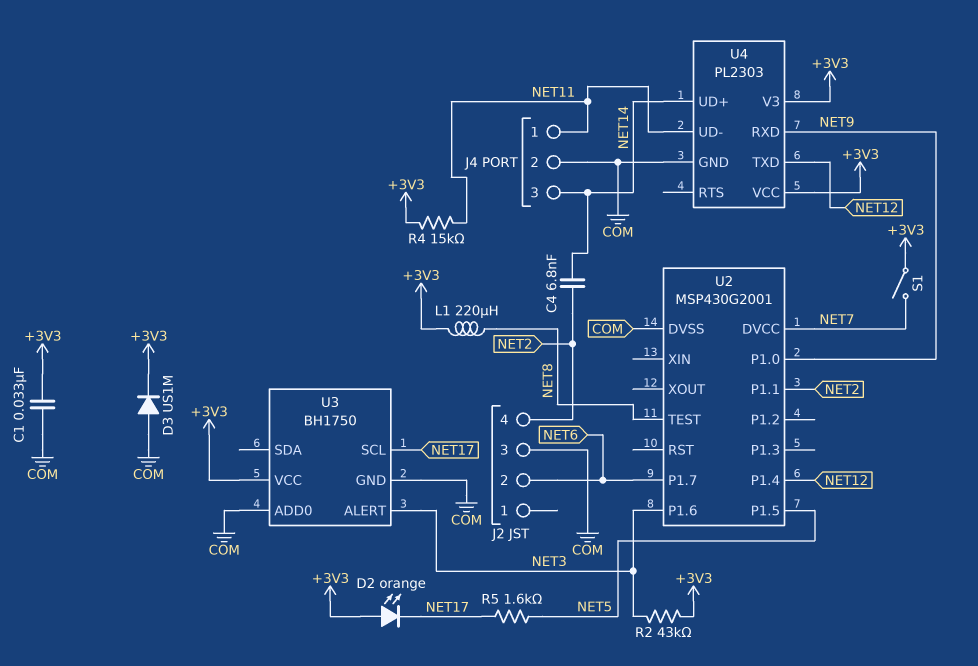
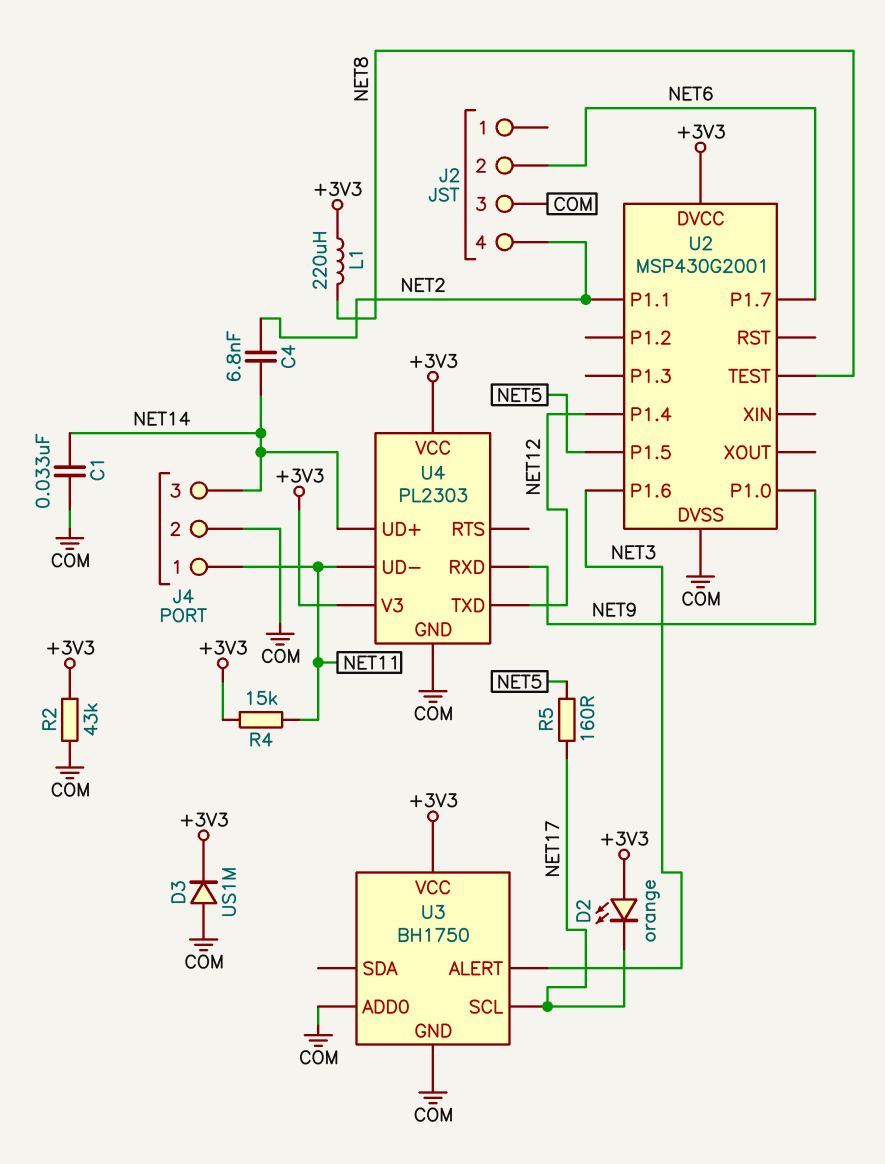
C1: 33nF (+3V3, COM) -> 33nF (COM, NET14)
R2: 43k (+3V3, NET3) -> 43k (+3V3, COM)
R5: 1.6k (NET5, NET17) -> 160 (NET5, NET17)
S1: switch (+3V3, NET7) -> none
U2 pin DVCC: NET7 -> +3V3

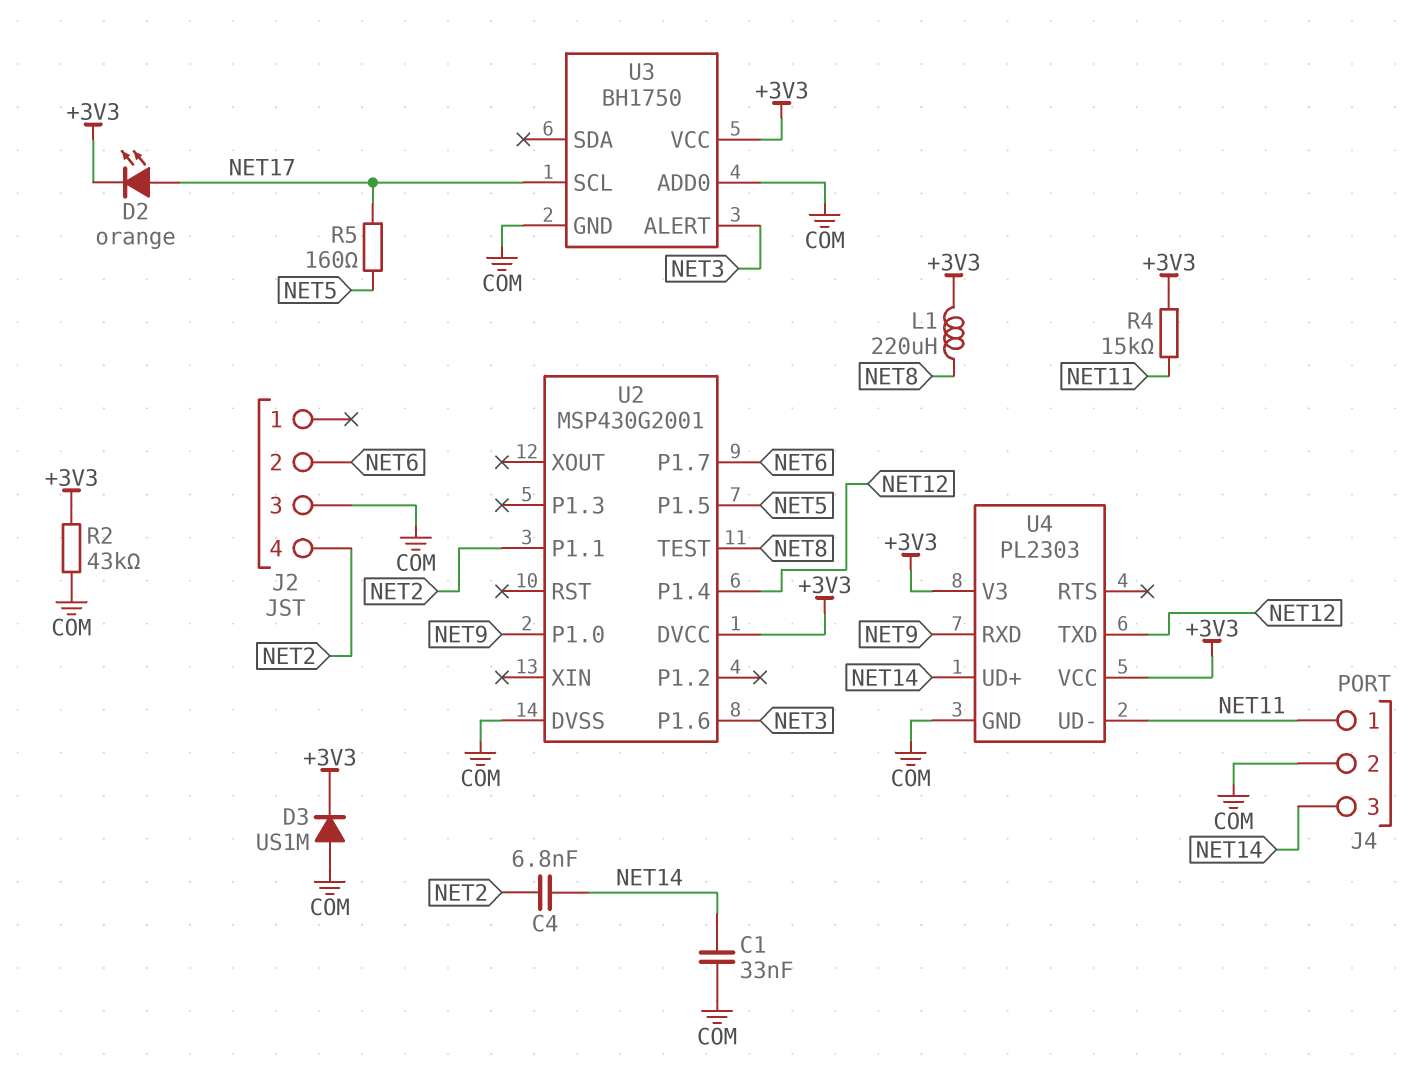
D2: LED orange (A +3V3, K NET17) -> LED orange (A NET17, K +3V3)

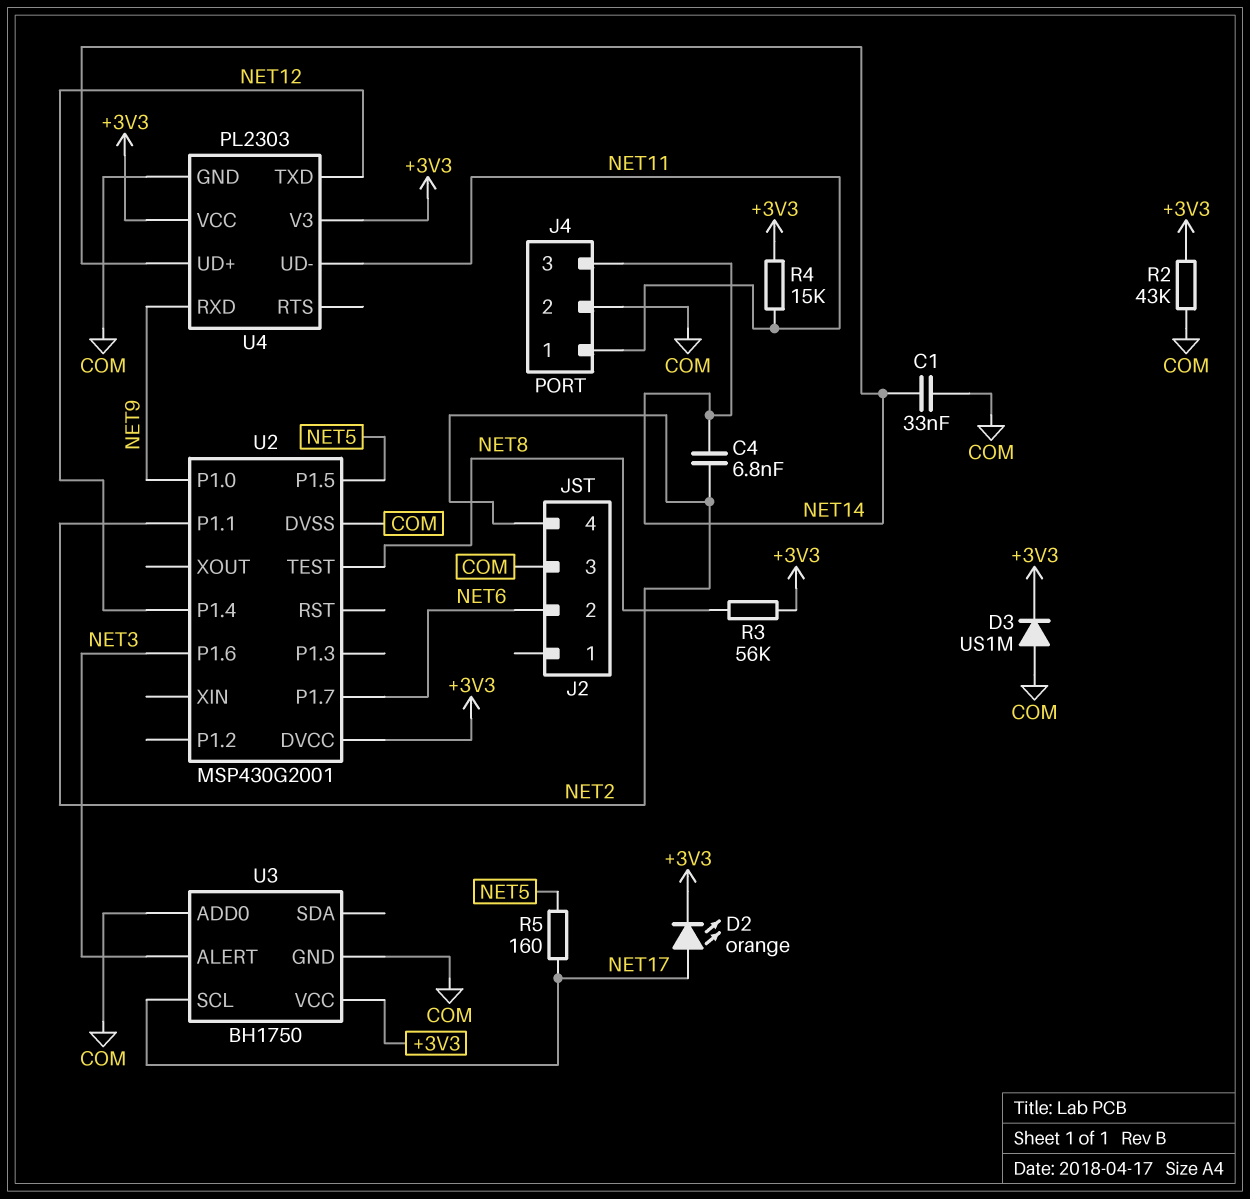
L1: 220uH (+3V3, NET8) -> none
R3: none -> 56k (+3V3, NET8)

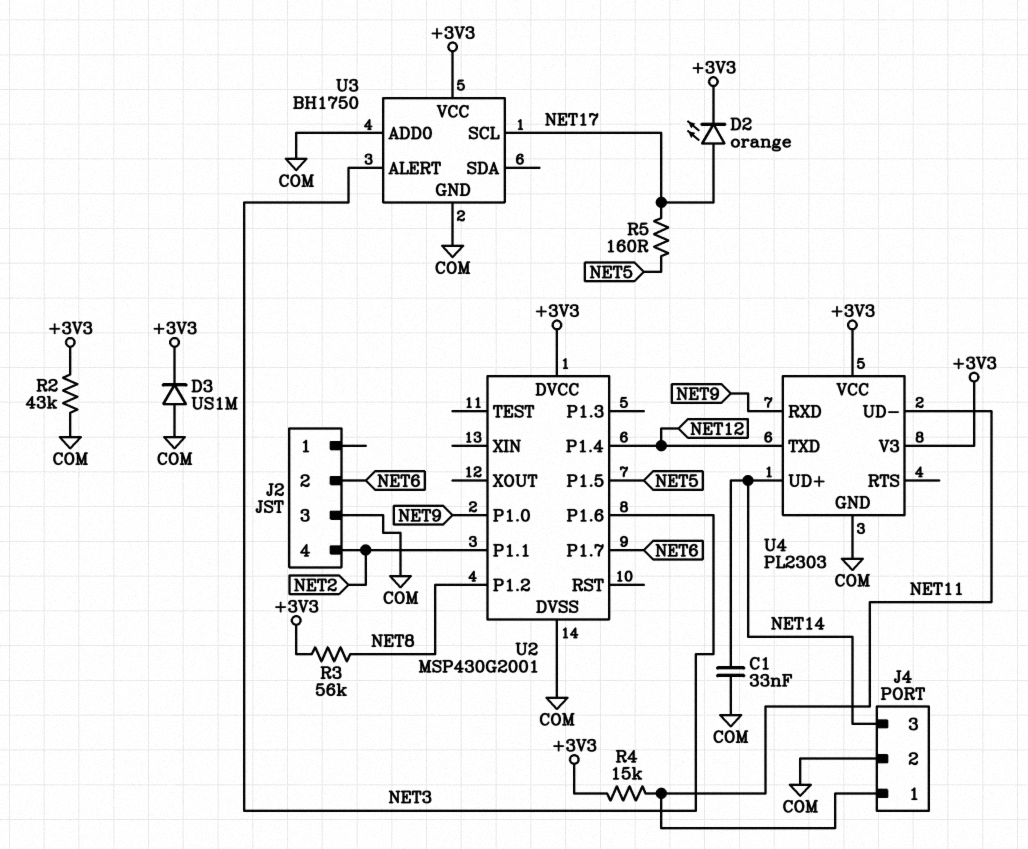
C4: 6.8nF (NET2, NET14) -> none
U2 pin P1.2: none -> NET8
U2 pin TEST: NET8 -> none

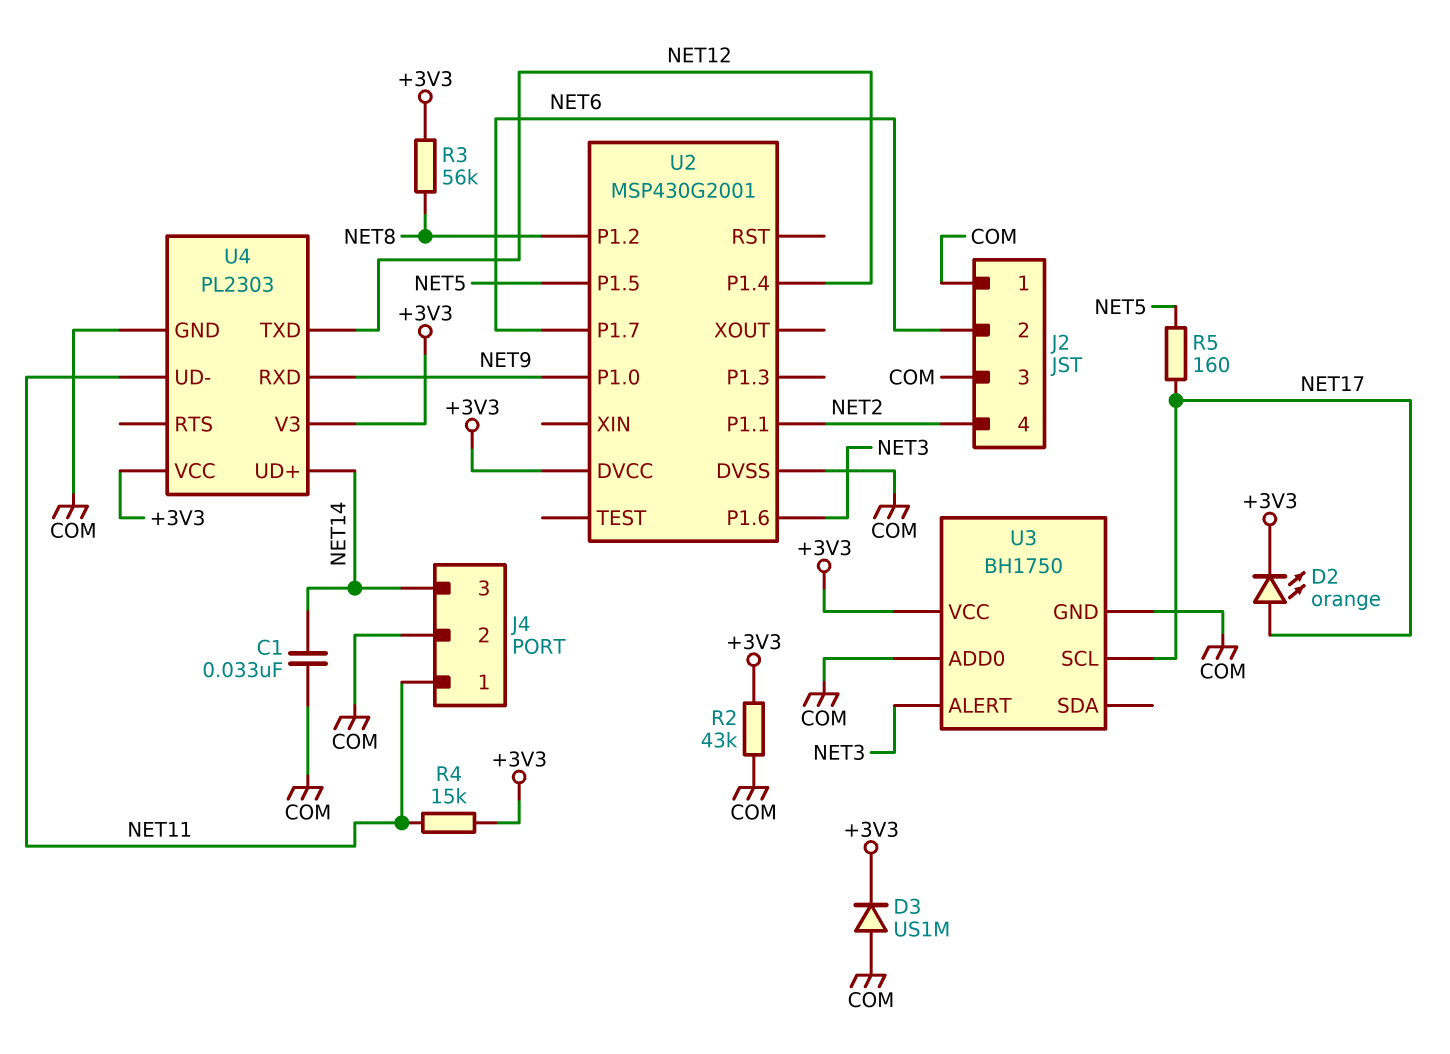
J2 pin 1: none -> COM

